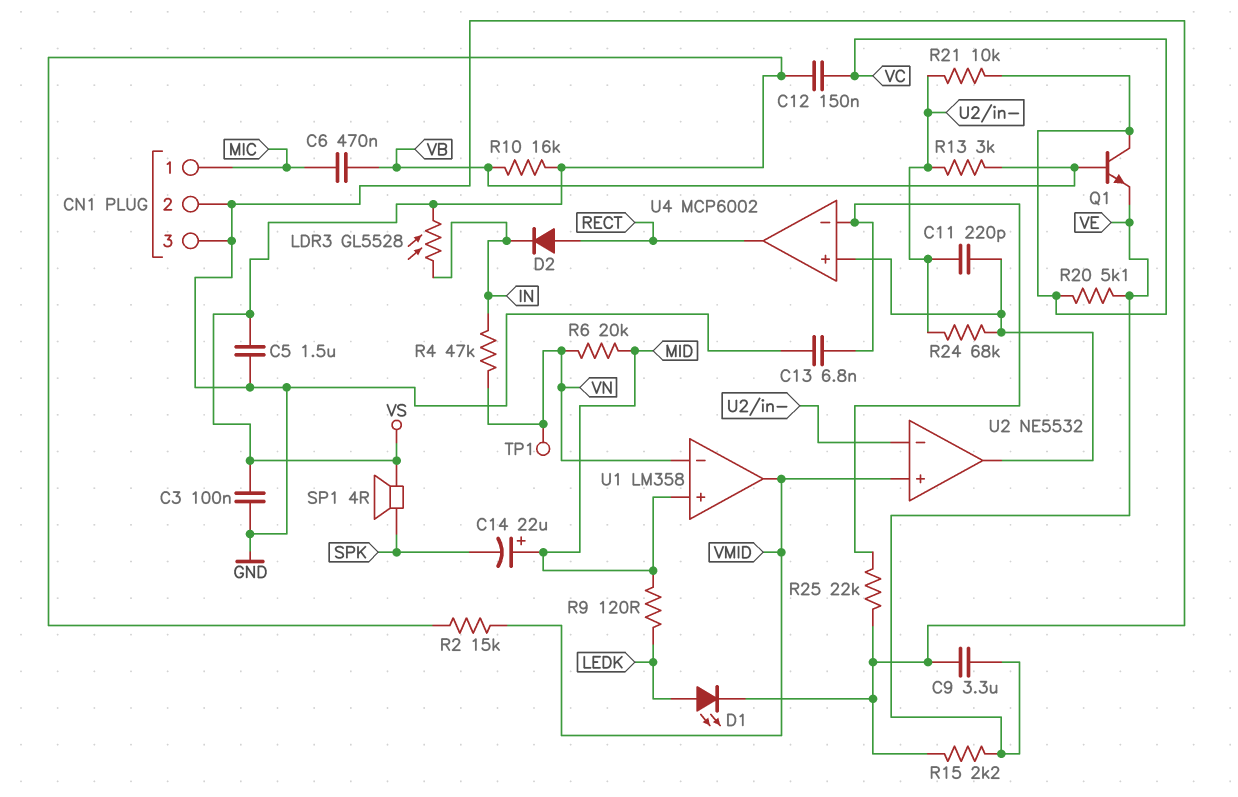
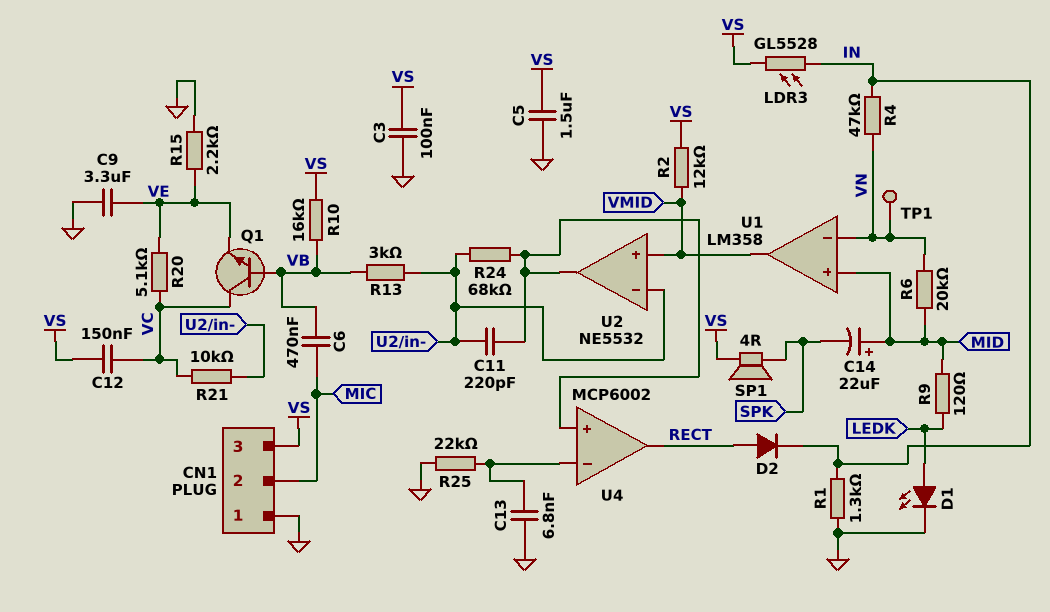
CN1 pin 1: MIC -> GND
CN1 pin 2: GND -> MIC
CN1 pin 3: GND -> VS
R1: none -> 1.3k (GND, IN)
R2: 15k (VMID, VS) -> 12k (VMID, VS)

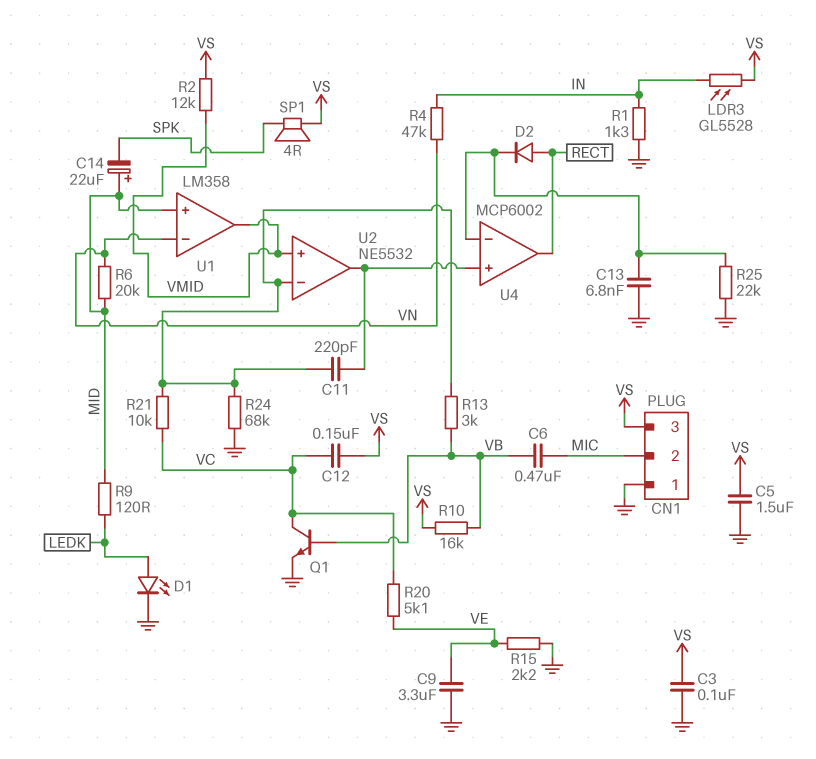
D2: diode (A RECT, K IN) -> diode (A RECT, K U4/in-)
Q1: NPN (B VB, C VC, E VE) -> NPN (B VB, C VC, E GND)
R24: 68k (U2/in-, U2/out) -> 68k (GND, U2/in-)
TP1: test point (VN) -> none

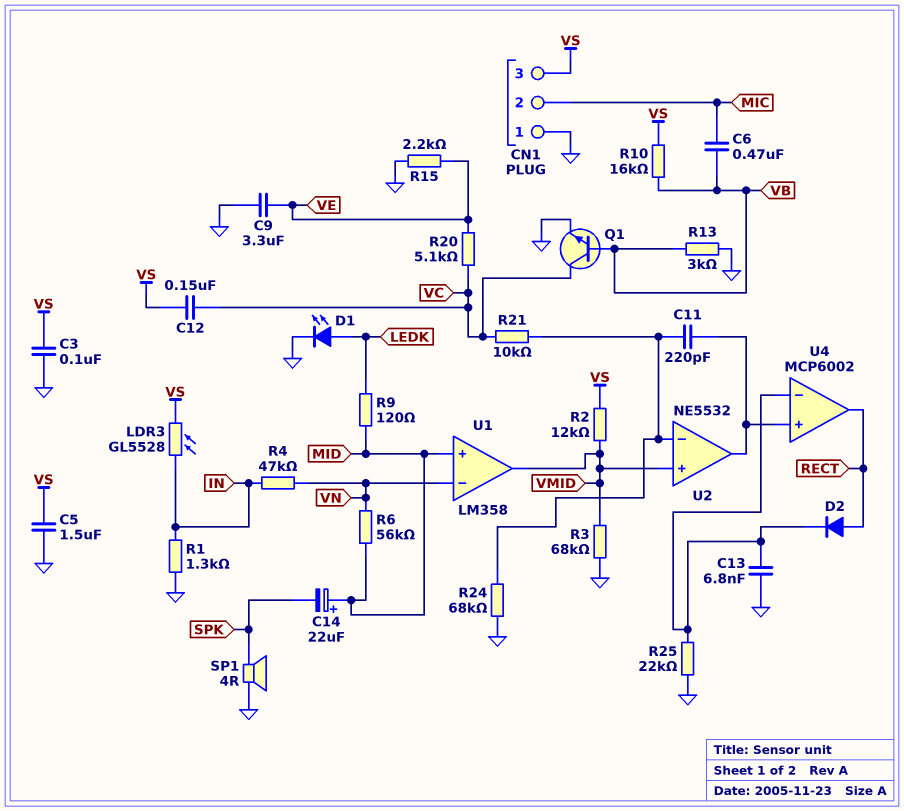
R3: none -> 68k (GND, VMID)
R6: 20k (MID, VN) -> 56k (MID, VN)
R13: 3k (U2/in-, VB) -> 3k (GND, VB)
SP1: speaker 4R (SPK, VS) -> speaker 4R (GND, SPK)

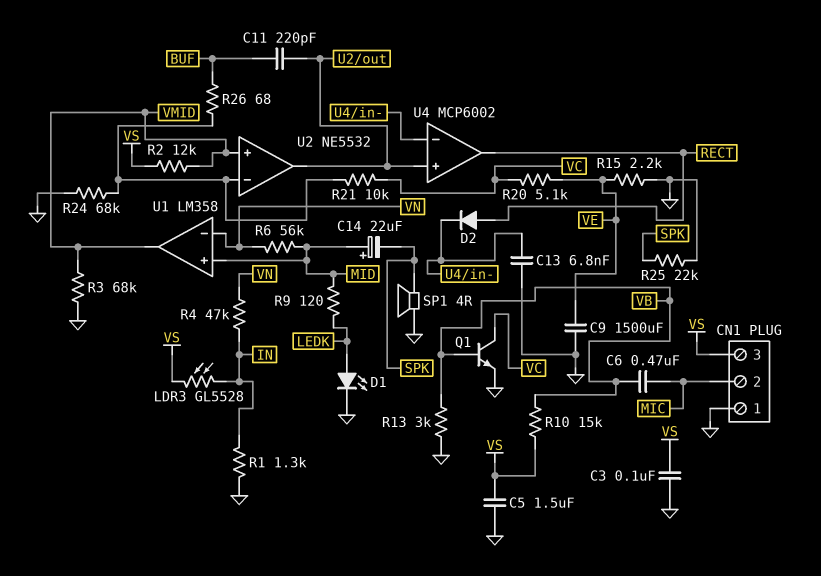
C9: 3.3uF (GND, VE) -> 1500uF (GND, VE)
C11: 220pF (U2/in-, U2/out) -> 220pF (BUF, U2/out)
C12: 150nF (VC, VS) -> none
R10: 16k (VB, VS) -> 15k (VB, VS)
R25: 22k (GND, U4/in-) -> 22k (GND, SPK)
R26: none -> 68 (BUF, U2/in-)

